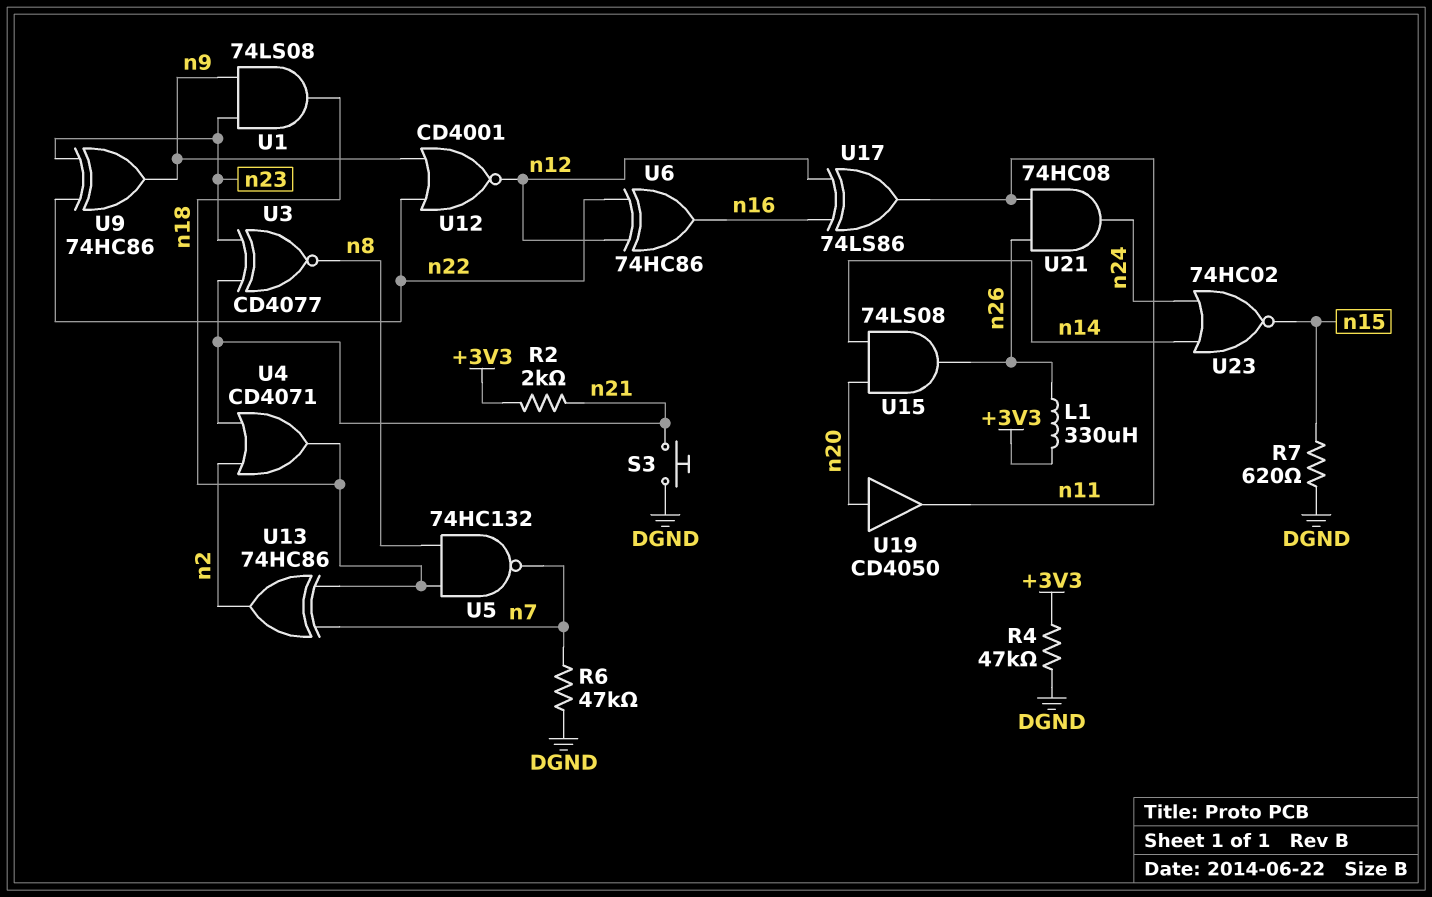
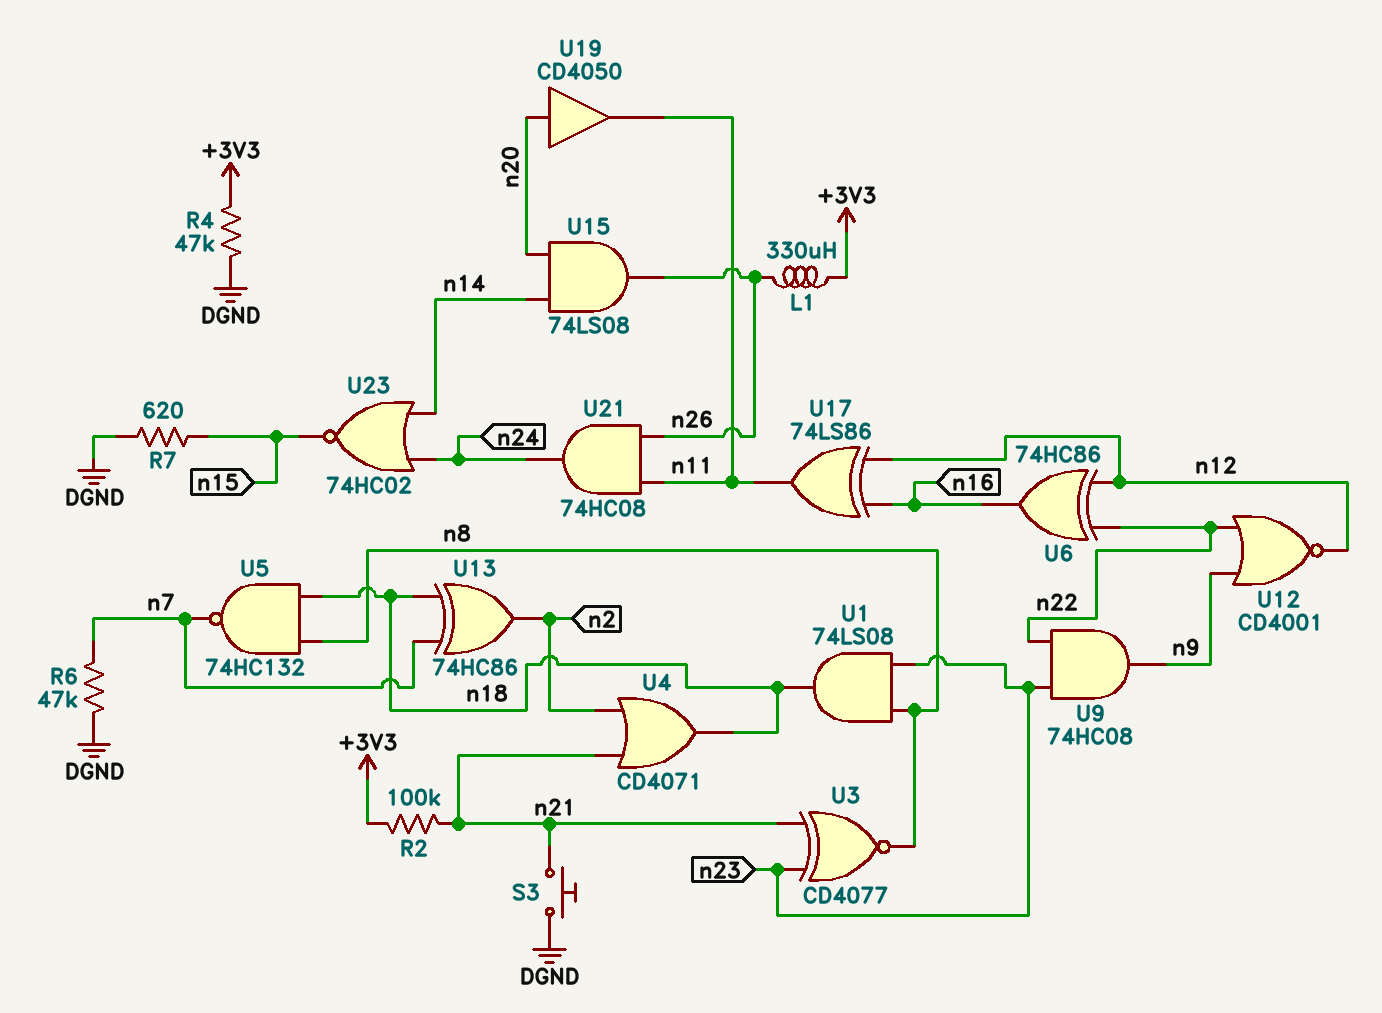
R2: 2k (+3V3, n21) -> 100k (+3V3, n21)
U1: AND 74LS08 (in n9, in n23, out n18) -> AND 74LS08 (in n8, in n23, out n18)
U9: XOR 74HC86 (in n22, in n23, out n9) -> AND 74HC08 (in n22, in n23, out n9)

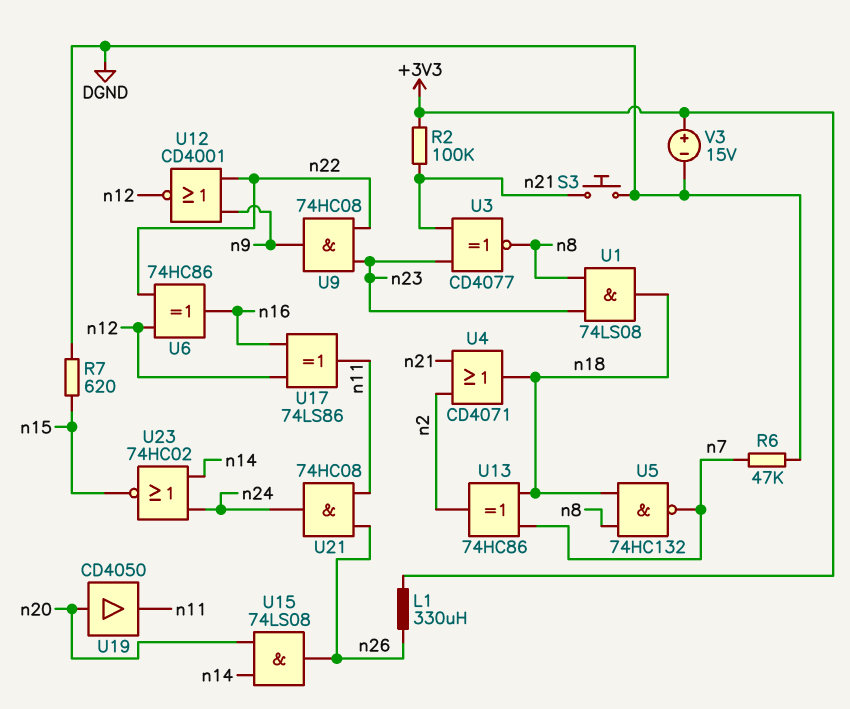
R4: 47k (+3V3, DGND) -> none
V3: none -> 15V (plus +3V3, minus DGND)

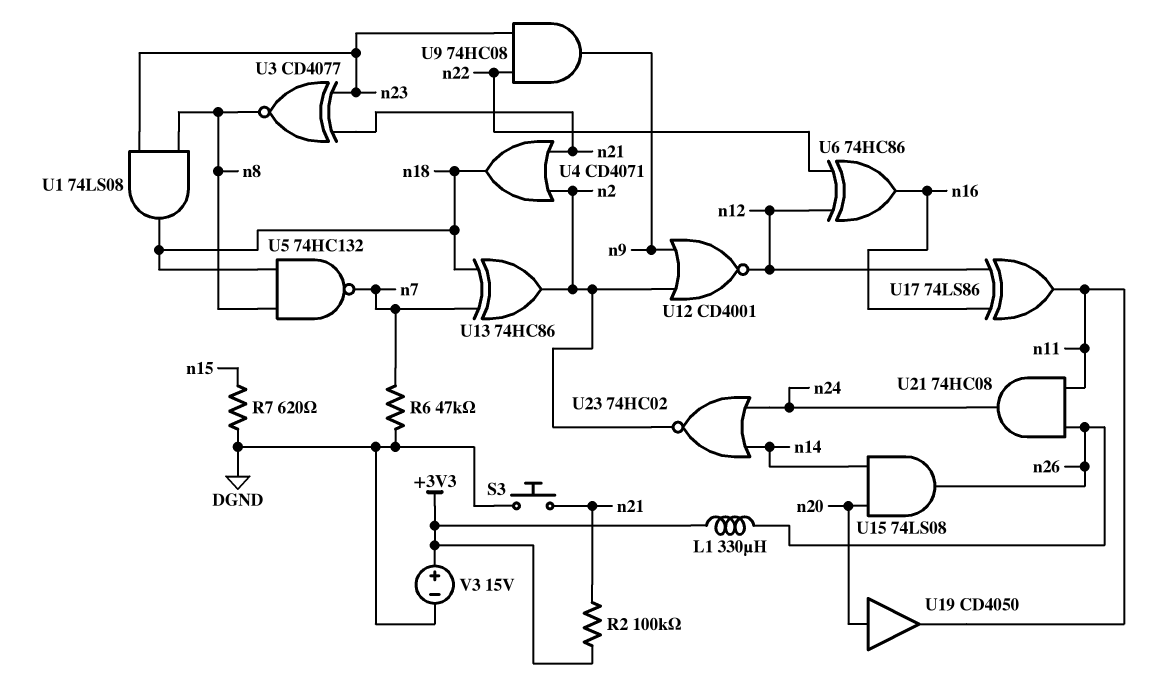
U12: NOR CD4001 (in n9, in n22, out n12) -> NOR CD4001 (in n2, in n9, out n12)
U23: NOR 74HC02 (in n14, in n24, out n15) -> NOR 74HC02 (in n14, in n24, out n2)

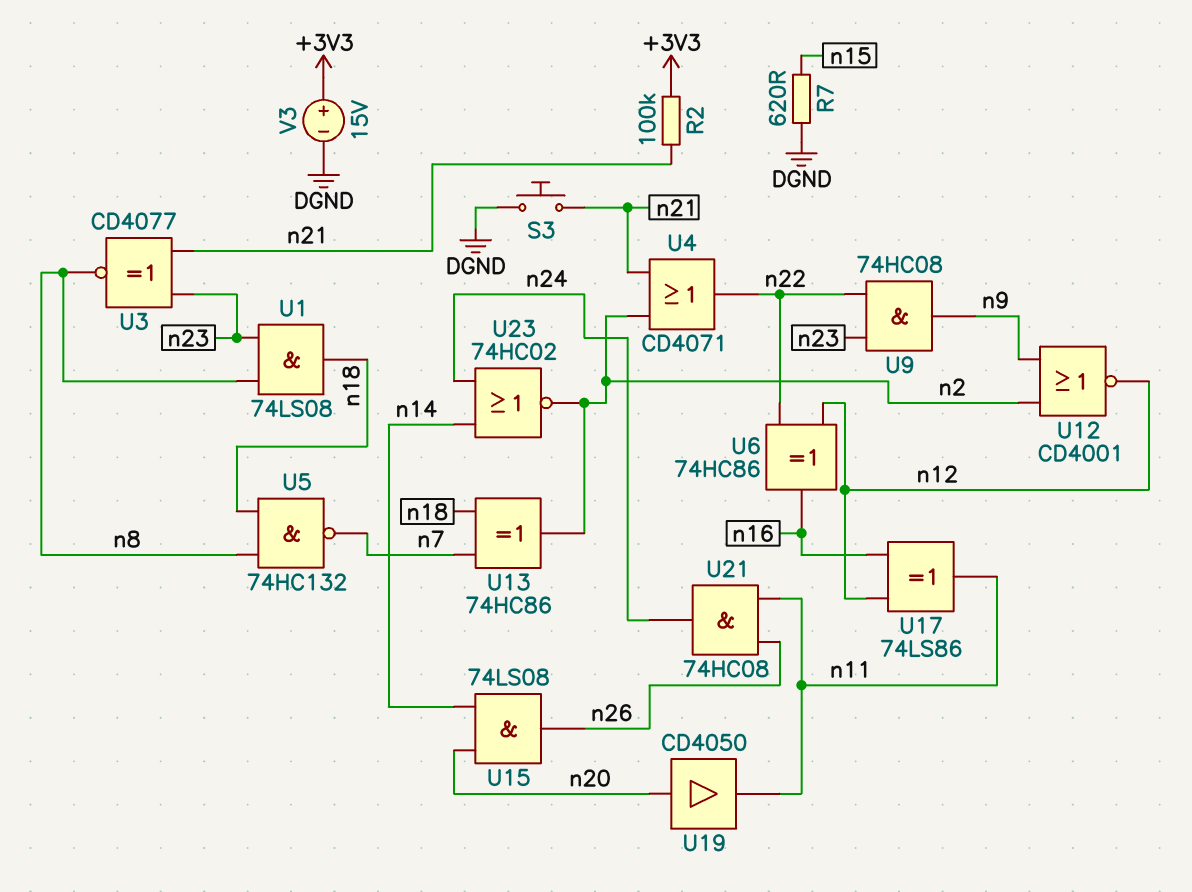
L1: 330uH (+3V3, n26) -> none
R6: 47k (DGND, n7) -> none
U4: OR CD4071 (in n2, in n21, out n18) -> OR CD4071 (in n2, in n21, out n22)

